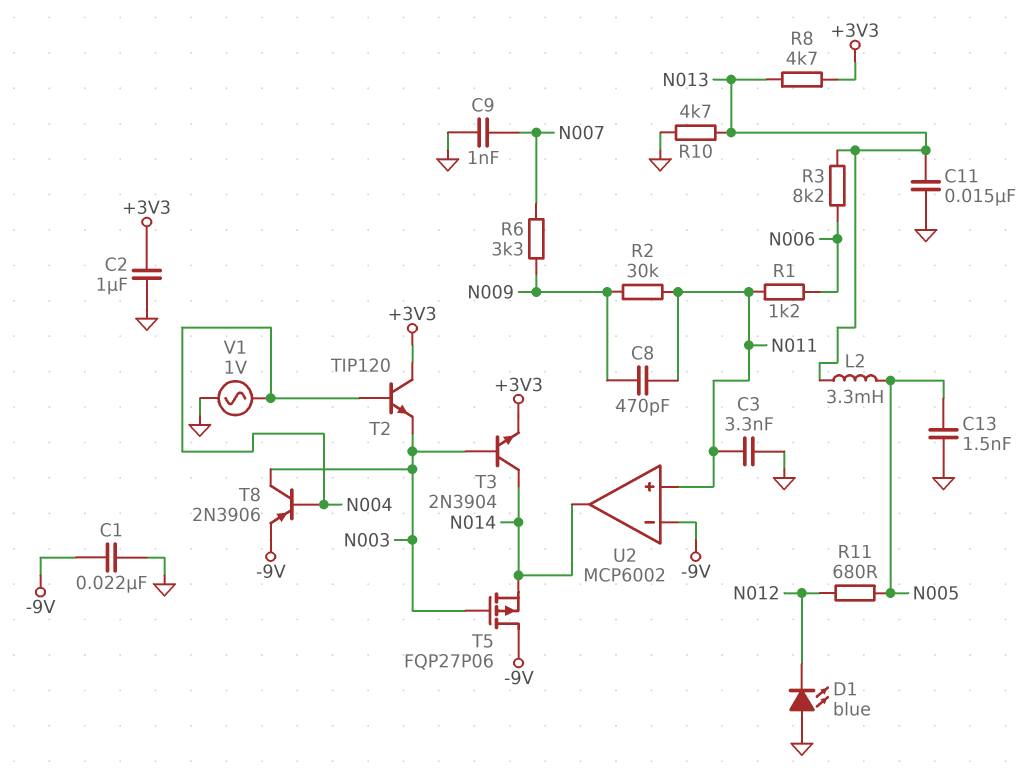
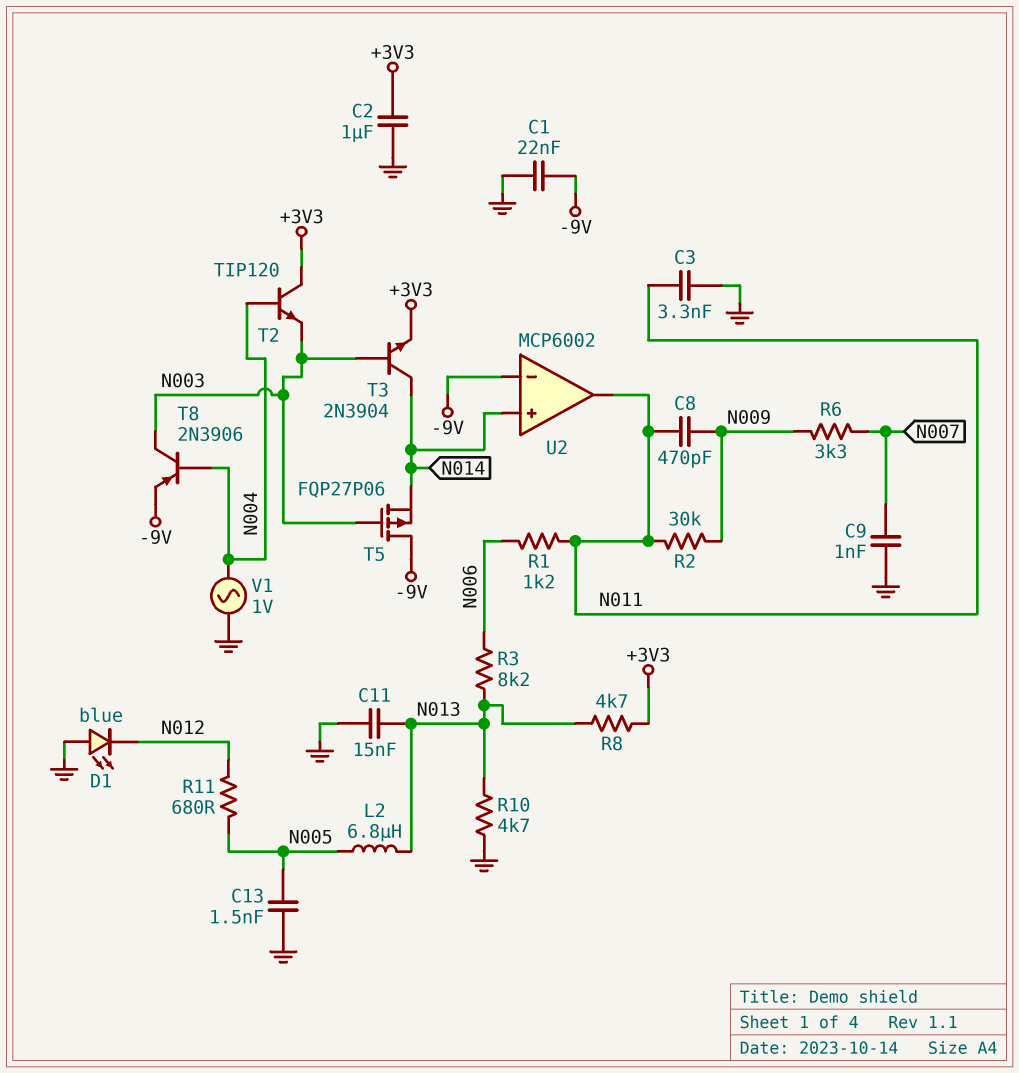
L2: 3.3mH (N005, N013) -> 6.8uH (N005, N013)
U2 pin in+: N011 -> N014
U2 pin out: N014 -> N011

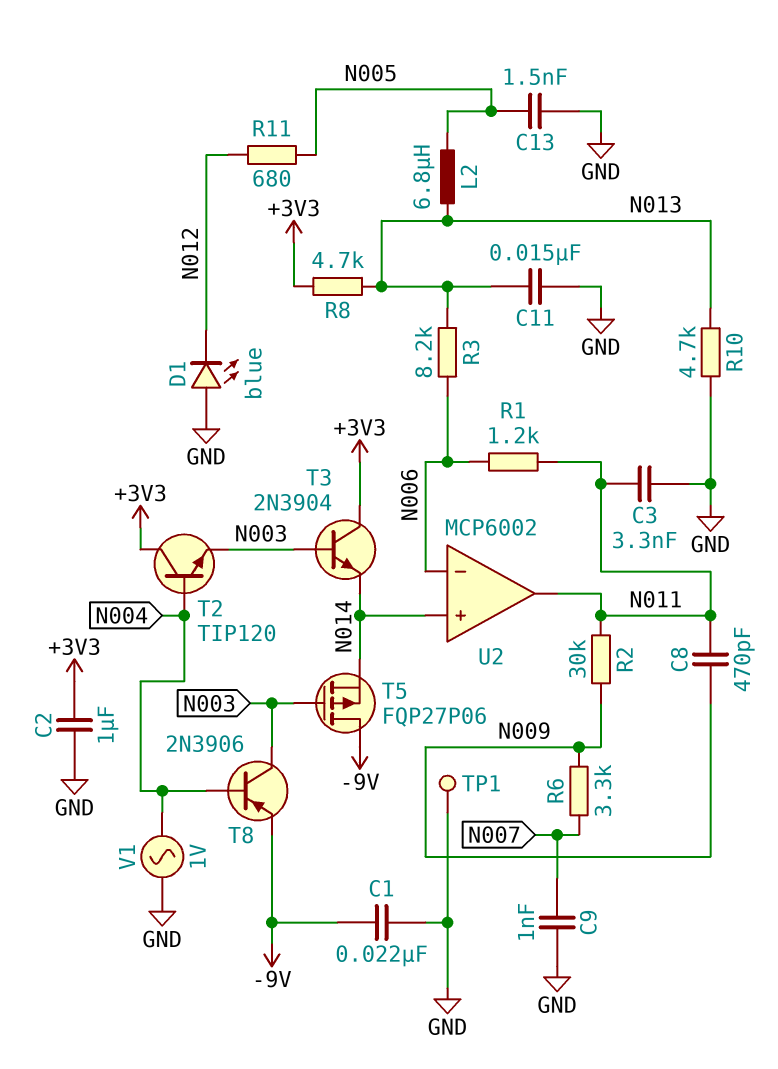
T3: NPN 2N3904 (B N003, C N014, E +3V3) -> NPN 2N3904 (B N003, C +3V3, E N014)
TP1: none -> test point (GND)
U2 pin in-: -9V -> N006

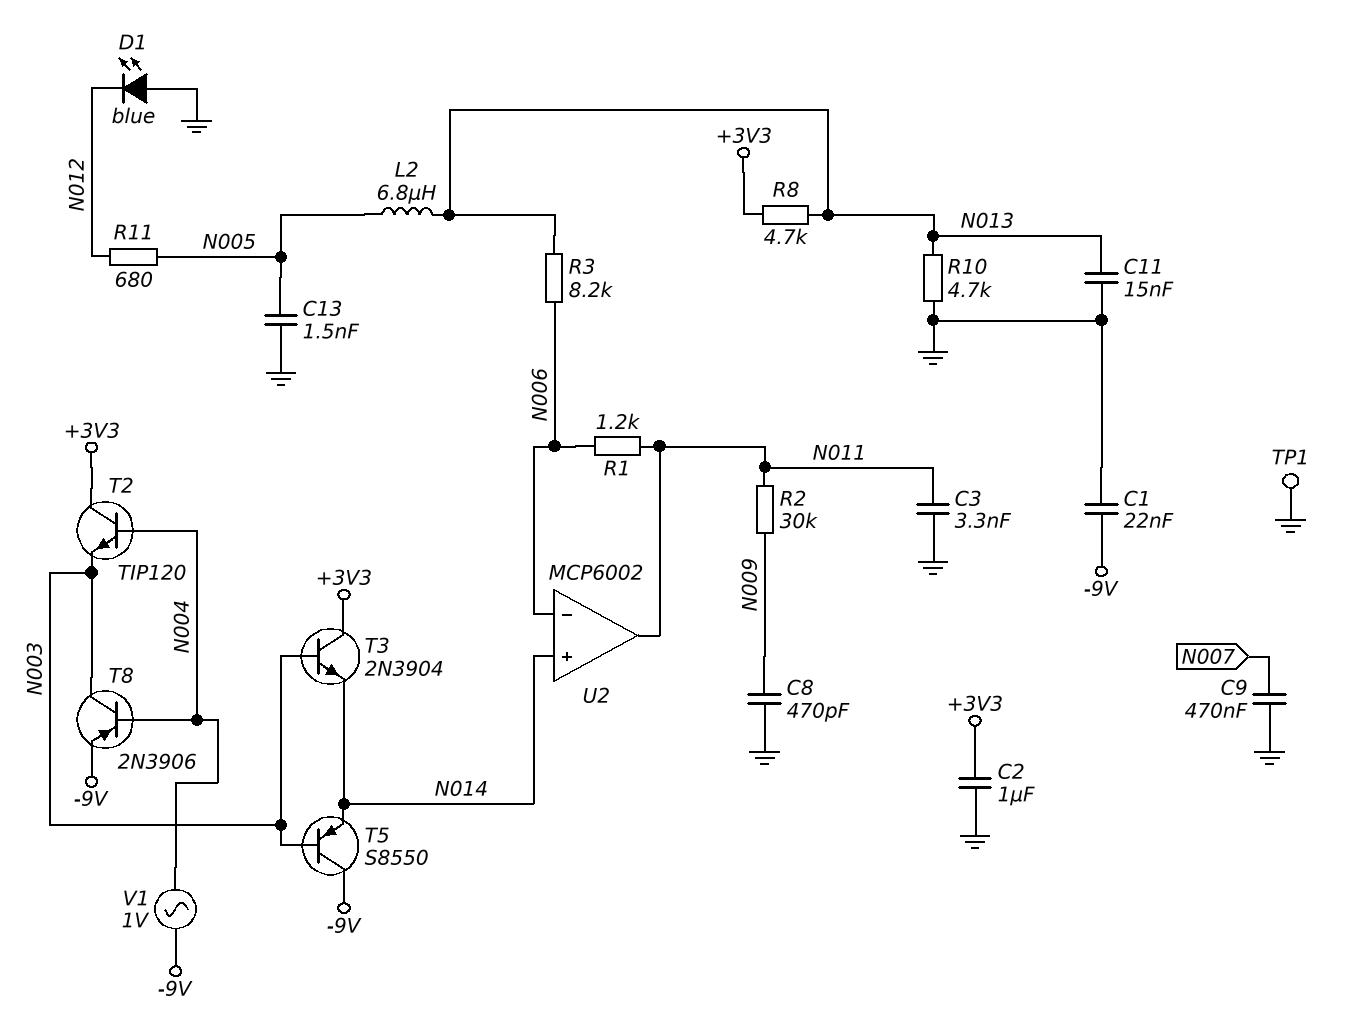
C8: 470pF (N009, N011) -> 470pF (GND, N009)
C9: 1nF (GND, N007) -> 470nF (GND, N007)
R6: 3.3k (N007, N009) -> none
T5: PMOS FQP27P06 (G N003, D -9V, S N014) -> PNP S8550 (B N003, C -9V, E N014)
V1: AC 1V (GND, N004) -> AC 1V (-9V, N004)

